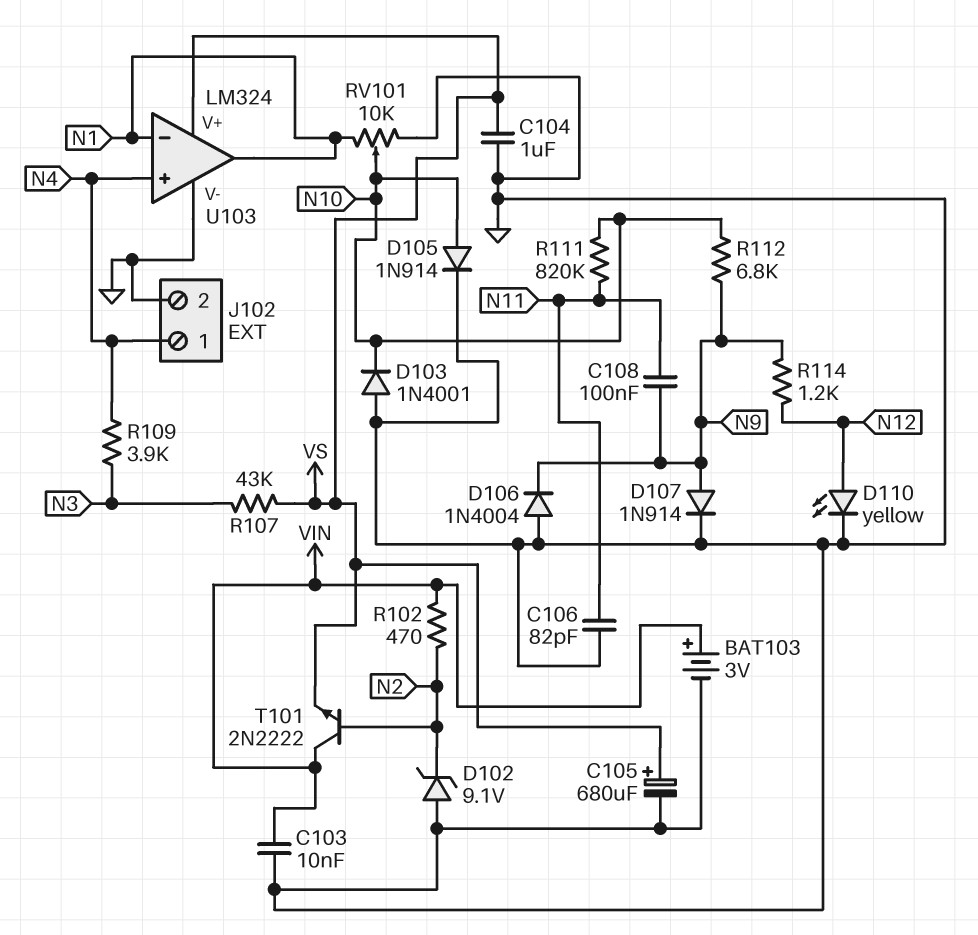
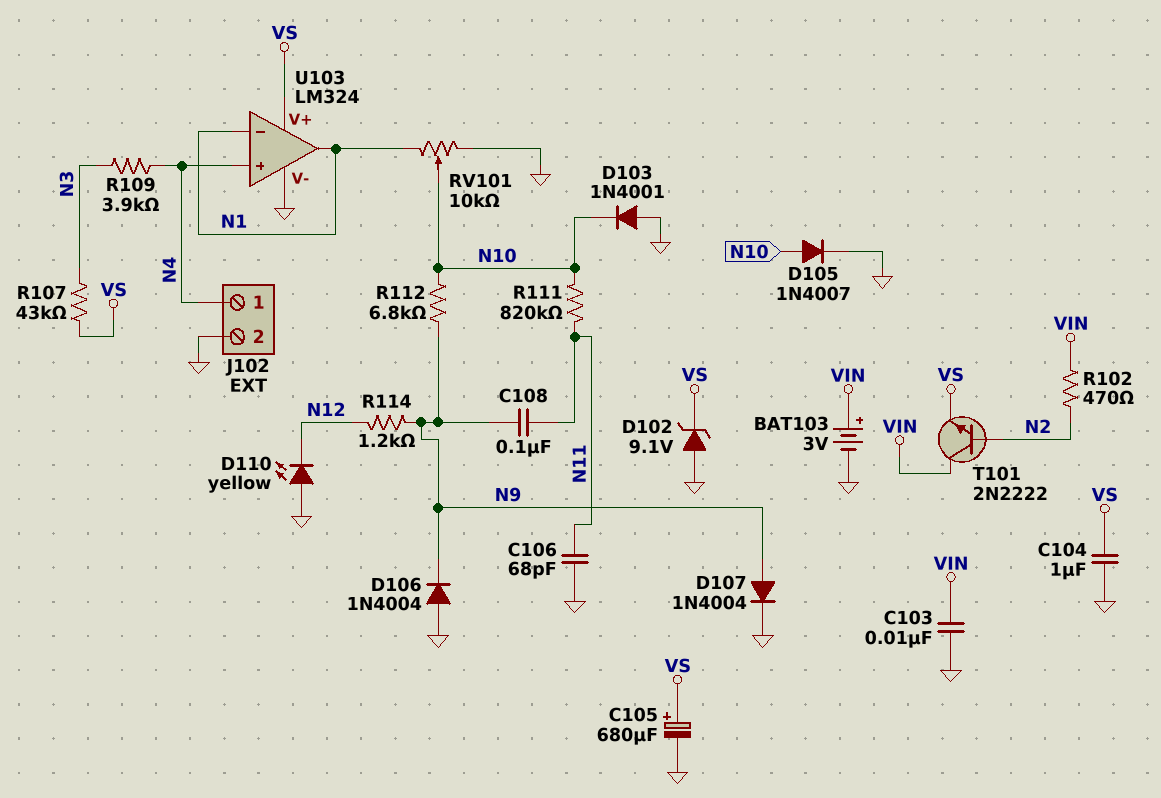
C106: 82pF (GND, N11) -> 68pF (GND, N11)
D102: zener 9.1V (A GND, K N2) -> zener 9.1V (A GND, K VS)
D105: diode 1N914 (A N10, K GND) -> diode 1N4007 (A N10, K GND)
D107: diode 1N914 (A N9, K GND) -> diode 1N4004 (A N9, K GND)
D110: LED yellow (A N12, K GND) -> LED yellow (A GND, K N12)

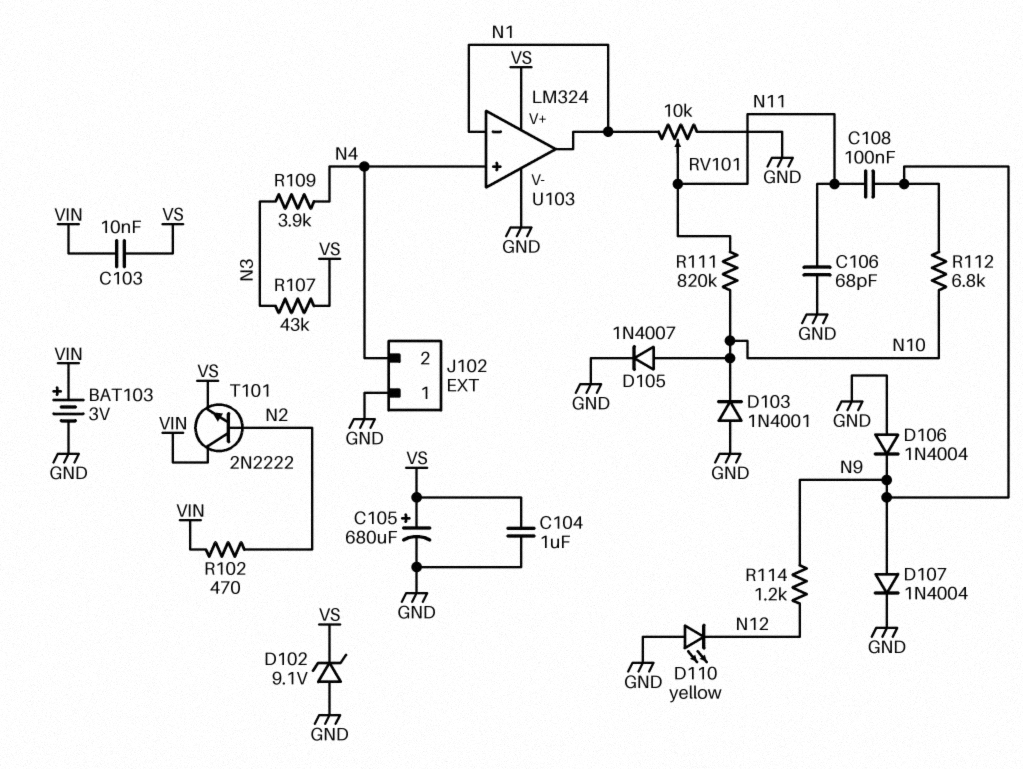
C103: 10nF (GND, VIN) -> 10nF (VIN, VS)
J102 pin 1: N4 -> GND
J102 pin 2: GND -> N4
RV101: 10k (GND, N1, wiper N10) -> 10k (GND, N1, wiper N11)

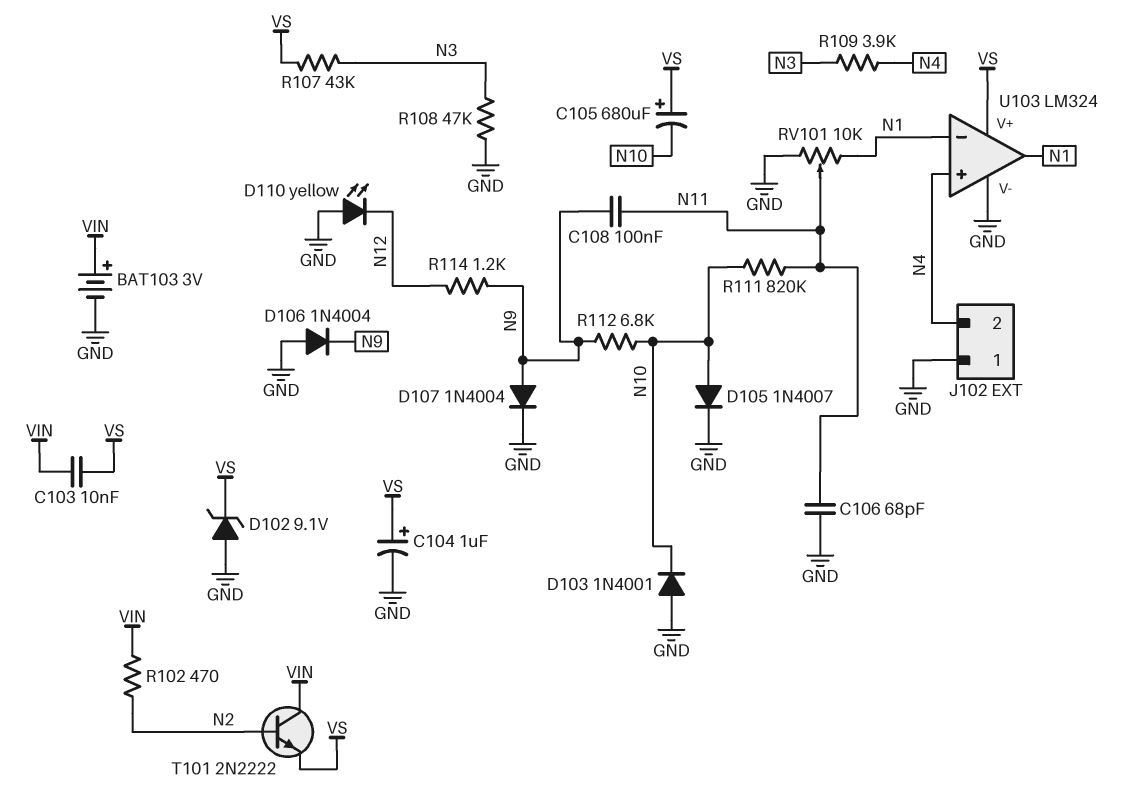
C104: 1uF (GND, VS) -> 1uF (plus VS, minus GND)
C105: 680uF (plus VS, minus GND) -> 680uF (plus VS, minus N10)
R108: none -> 47k (GND, N3)

